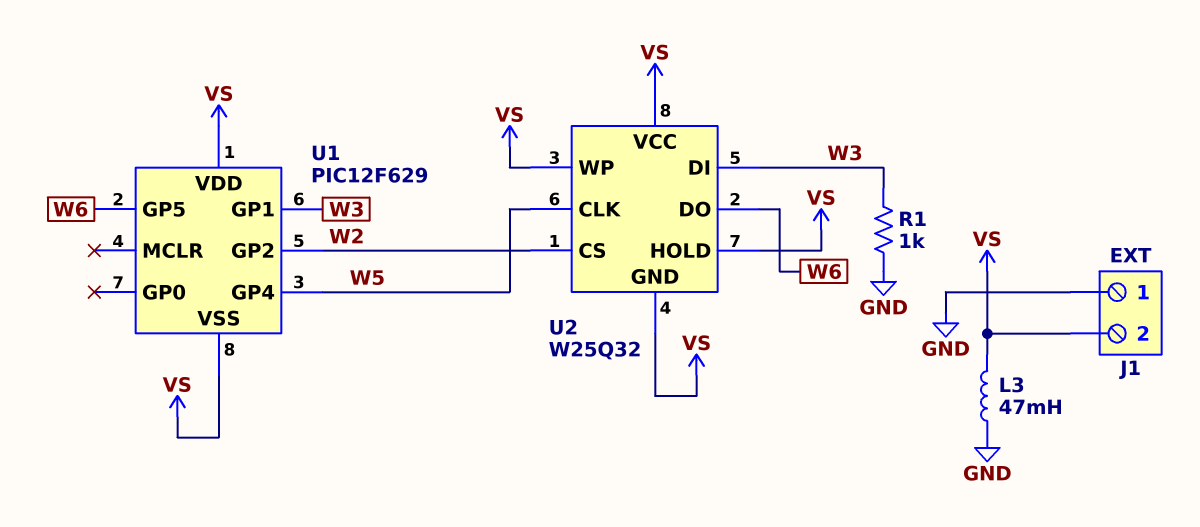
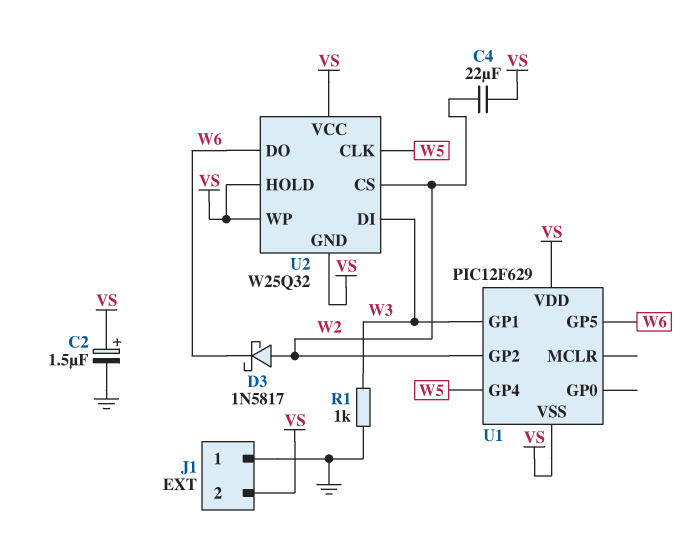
C2: none -> 1.5uF (plus VS, minus GND)
C4: none -> 22uF (VS, W2)
D3: none -> schottky 1N5817 (A W2, K W6)
L3: 47mH (GND, VS) -> none

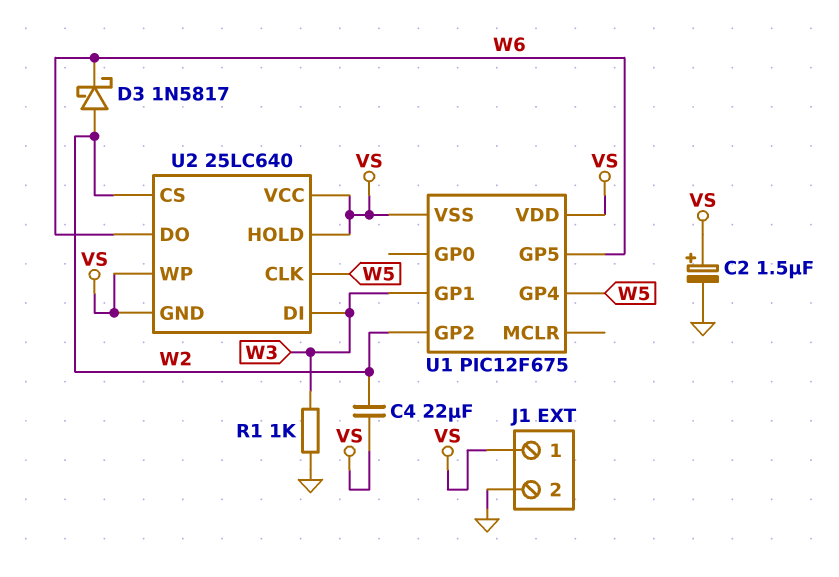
J1 pin 1: GND -> VS
J1 pin 2: VS -> GND
U1: PIC12F629 -> PIC12F675
U2: W25Q32 -> 25LC640

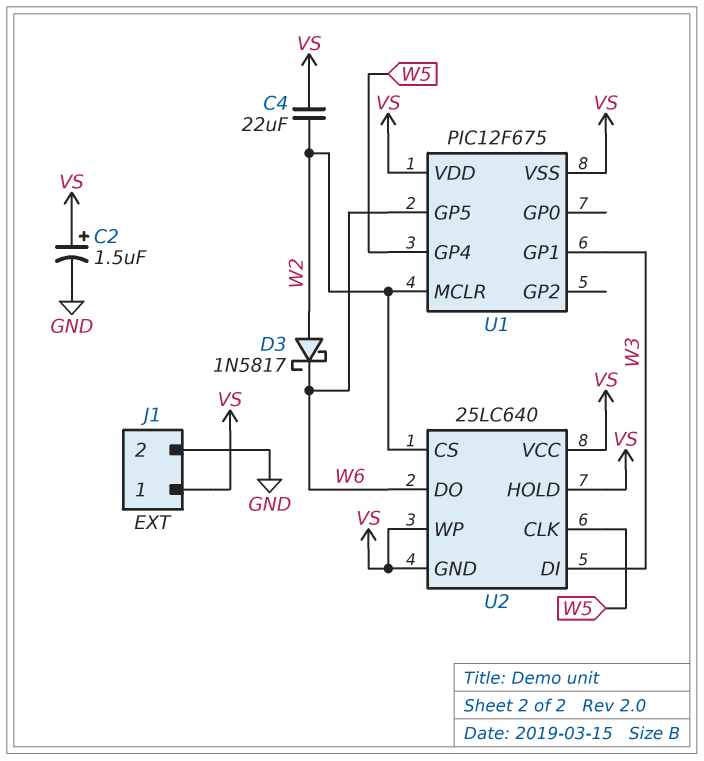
R1: 1k (GND, W3) -> none
U1 pin GP2: W2 -> none
U1 pin MCLR: none -> W2

